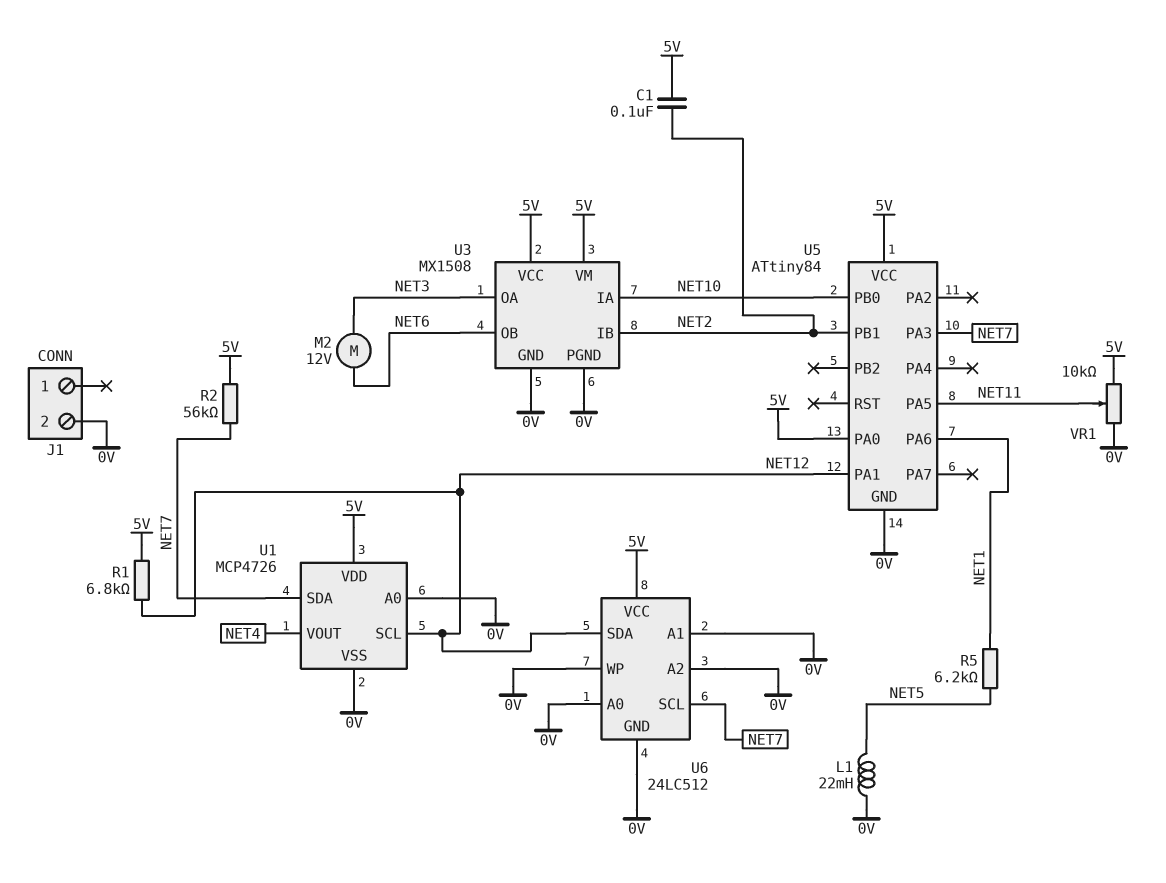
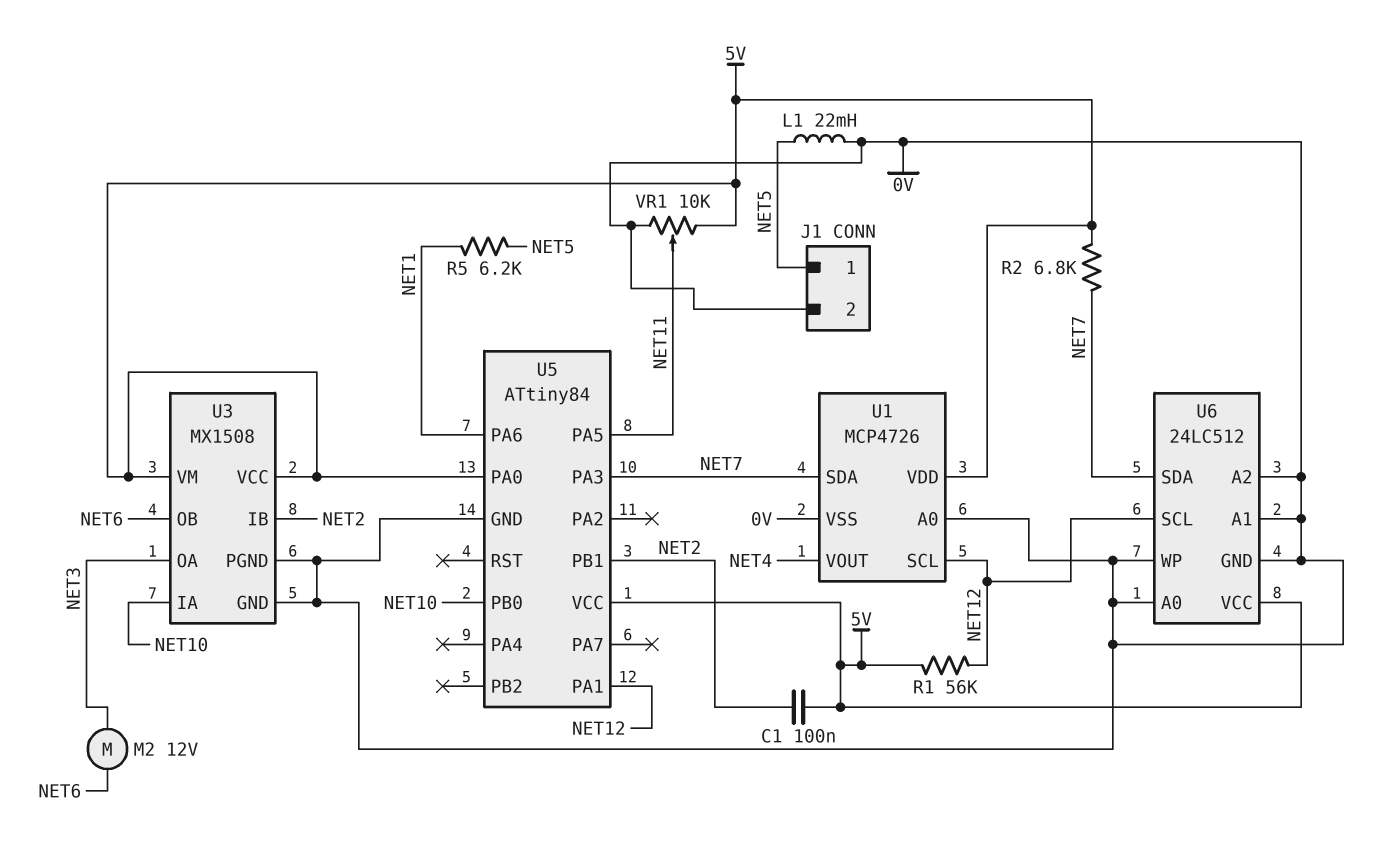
J1 pin 1: none -> NET5
R1: 6.8k (5V, NET12) -> 56k (5V, NET12)
R2: 56k (5V, NET7) -> 6.8k (5V, NET7)
U6 pin SCL: NET7 -> NET12
U6 pin SDA: NET12 -> NET7

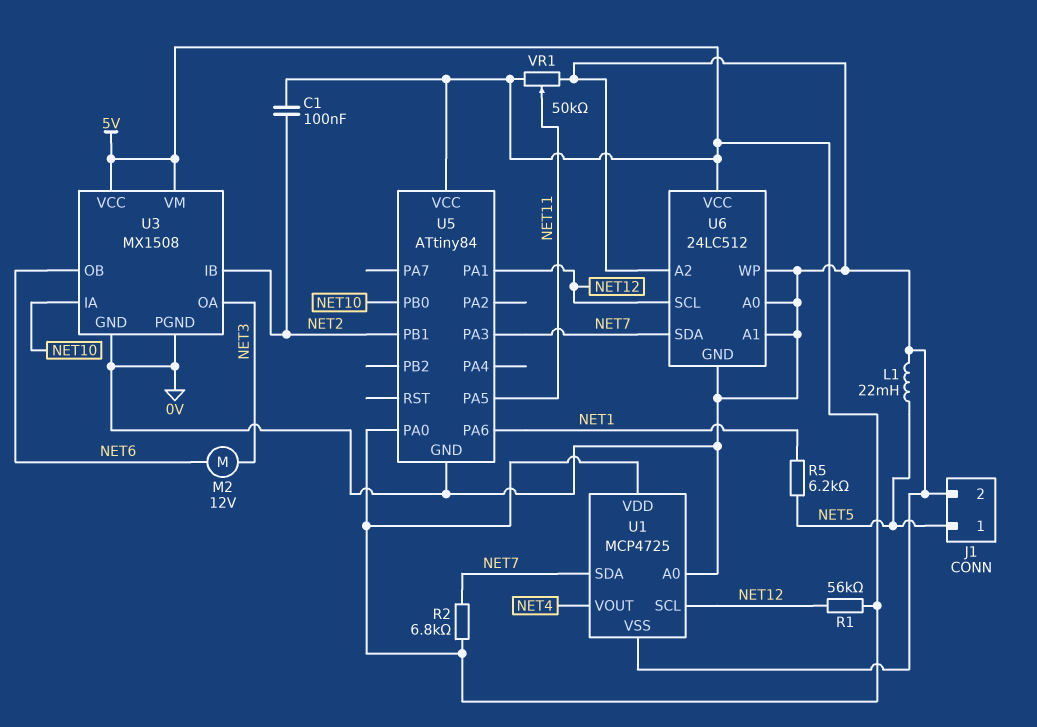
U1: MCP4726 -> MCP4725
VR1: 10k (0V, 5V, wiper NET11) -> 50k (0V, 5V, wiper NET11)

